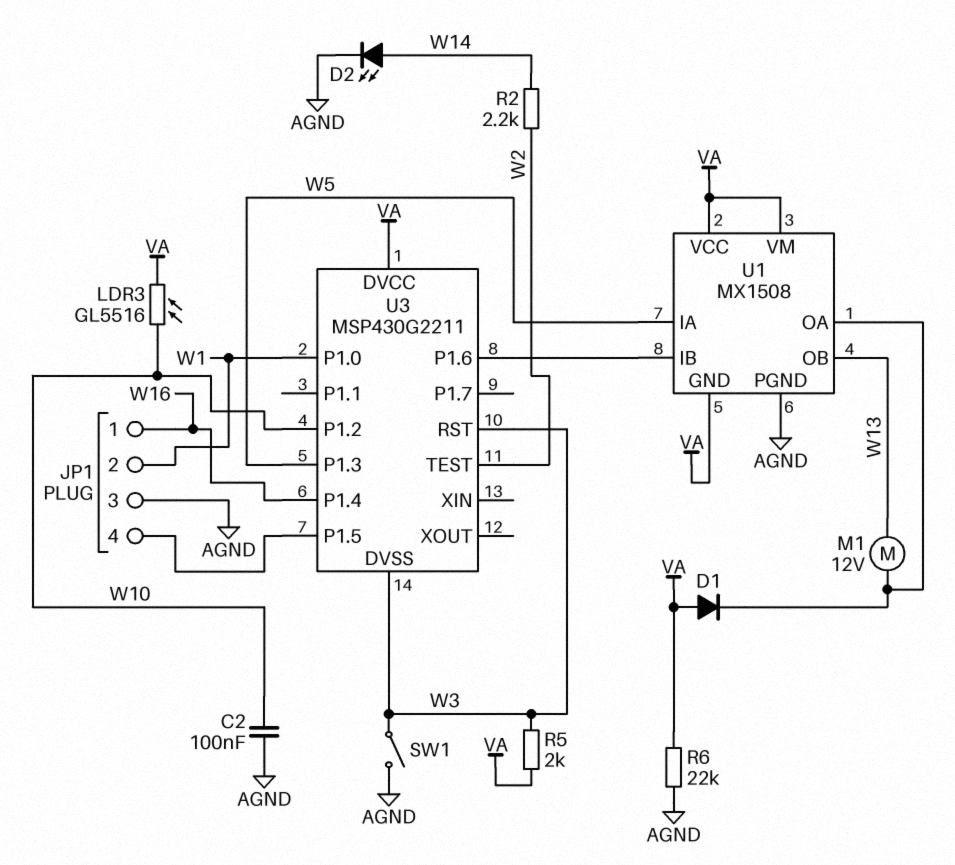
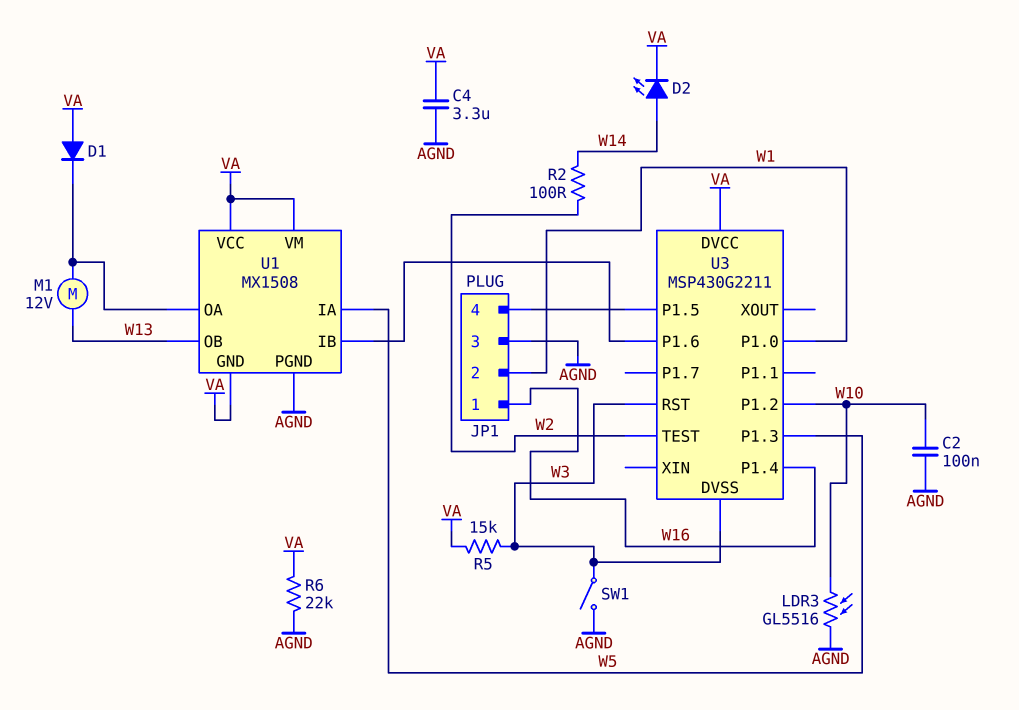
C4: none -> 3.3uF (AGND, VA)
D2: LED (A W14, K AGND) -> LED (A W14, K VA)
LDR3: GL5516 (VA, W10) -> GL5516 (AGND, W10)
R2: 2.2k (W2, W14) -> 100 (W2, W14)
R5: 2k (VA, W3) -> 15k (VA, W3)

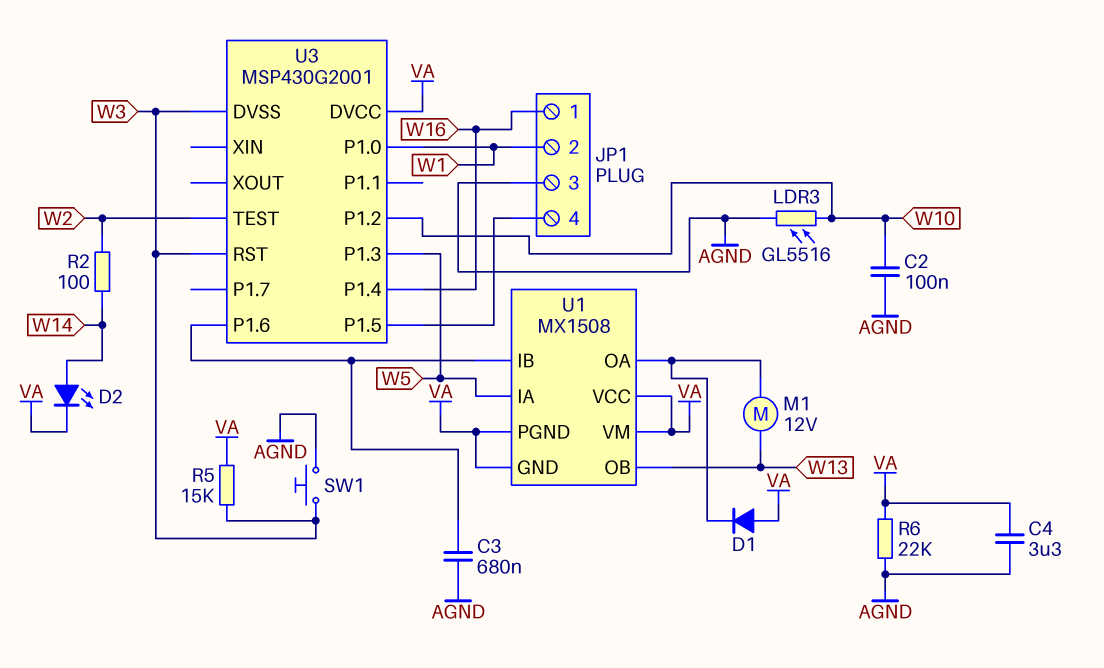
C3: none -> 680nF (AGND, U1/IB)
SW1: switch (AGND, W3) -> button (AGND, W3)
U1 pin PGND: AGND -> VA
U3: MSP430G2211 -> MSP430G2001

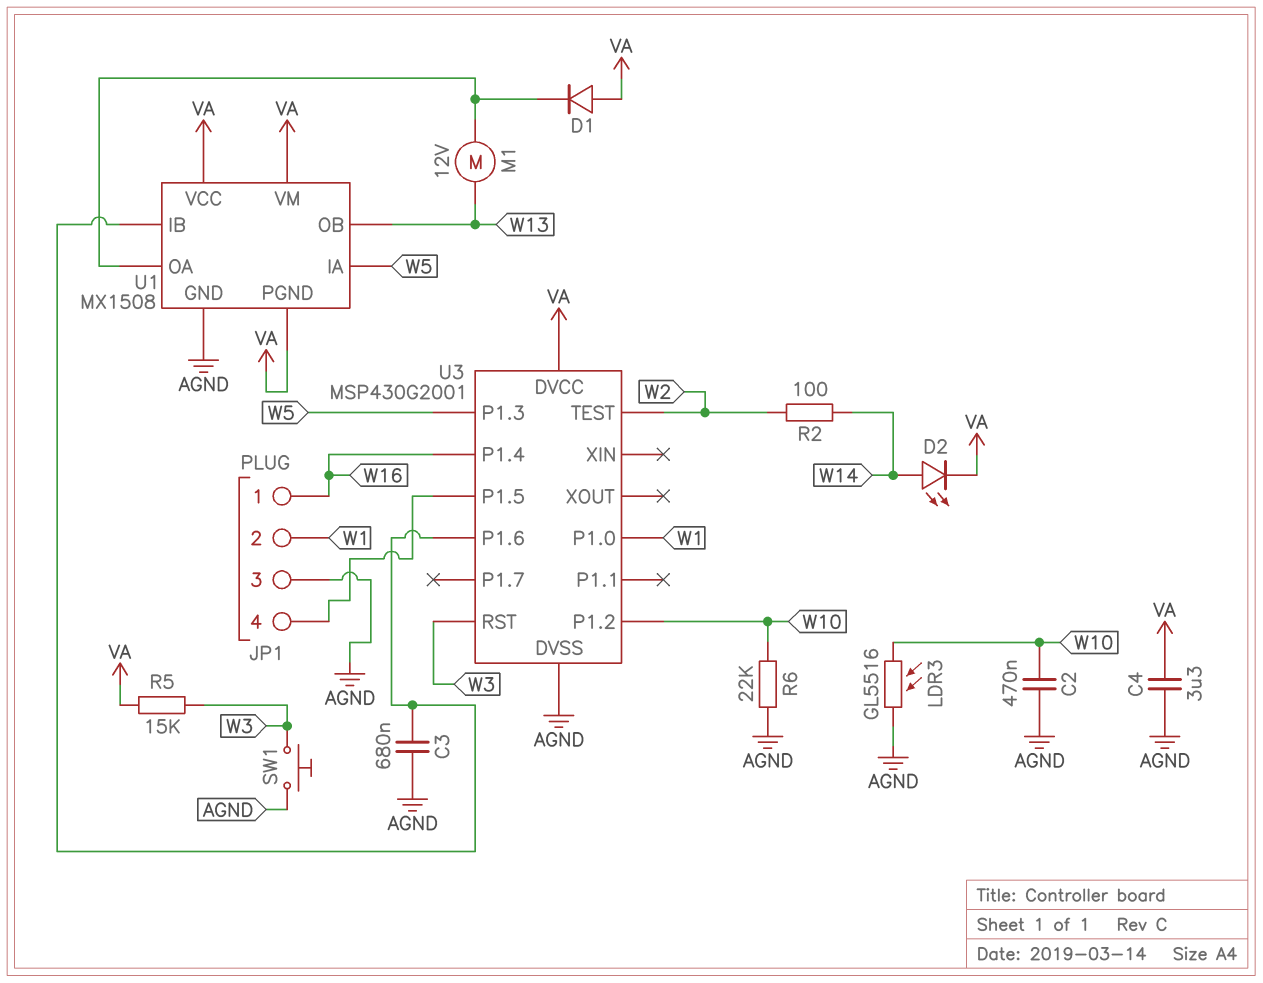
C2: 100nF (AGND, W10) -> 470nF (AGND, W10)
R6: 22k (AGND, VA) -> 22k (AGND, W10)
U1 pin GND: VA -> AGND
U3 pin DVSS: W3 -> AGND

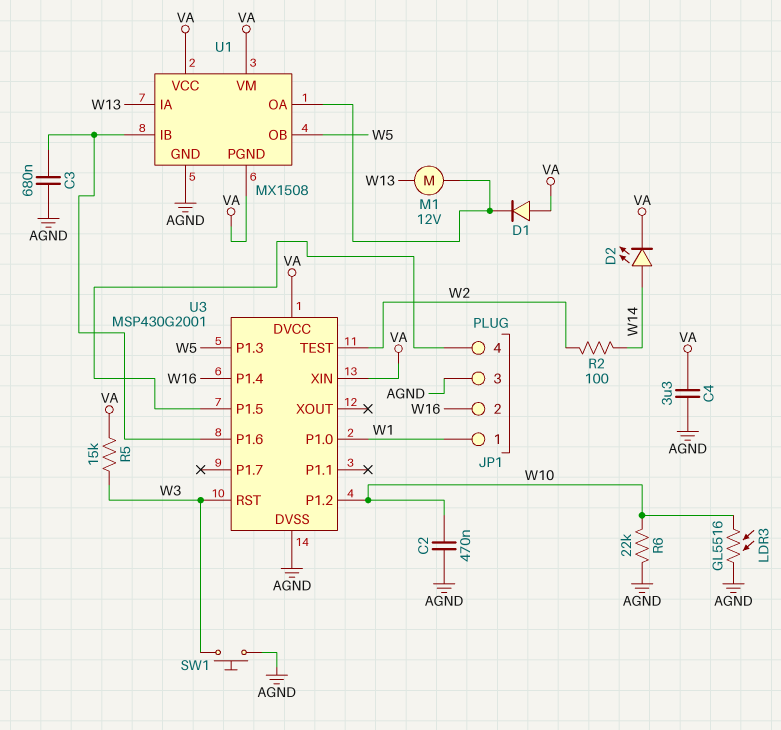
JP1 pin 1: W16 -> W1
JP1 pin 2: W1 -> W16
U1 pin IA: W5 -> W13
U1 pin OB: W13 -> W5
U3 pin XIN: none -> VA

